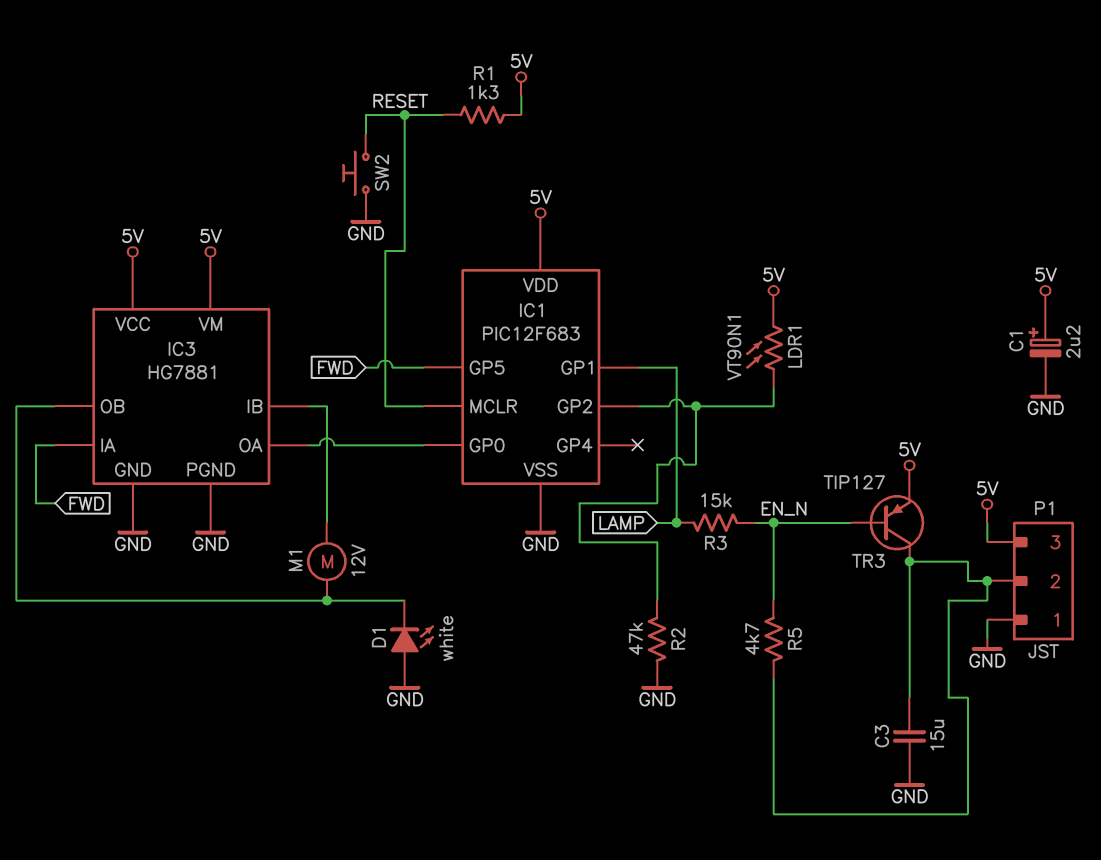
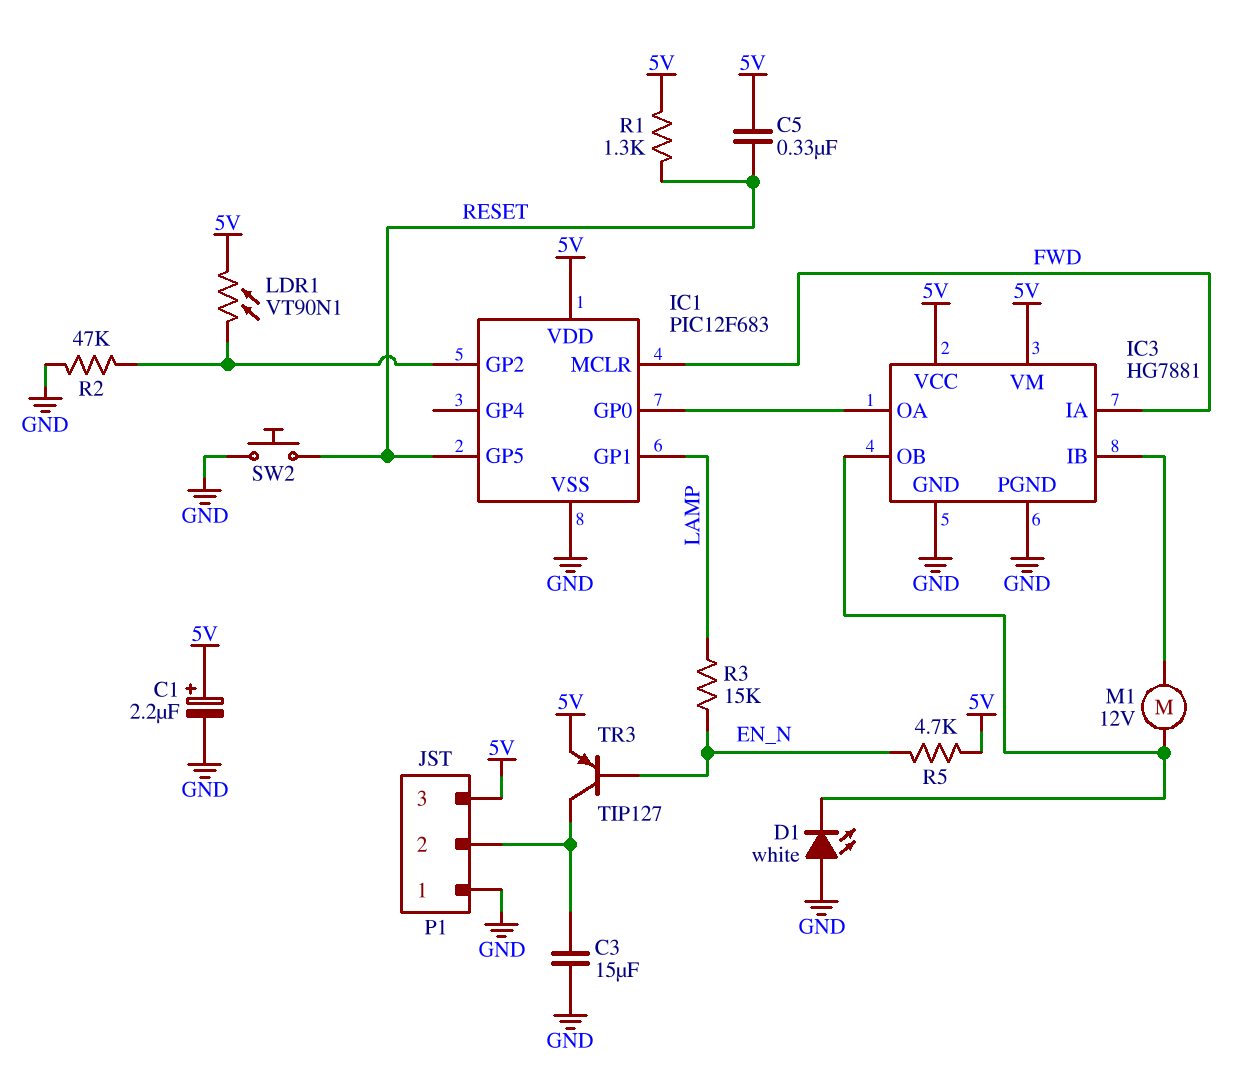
C5: none -> 330nF (5V, RESET)
IC1 pin GP5: FWD -> RESET
IC1 pin MCLR: RESET -> FWD
R5: 4.7k (EN_N, P1/2) -> 4.7k (5V, EN_N)

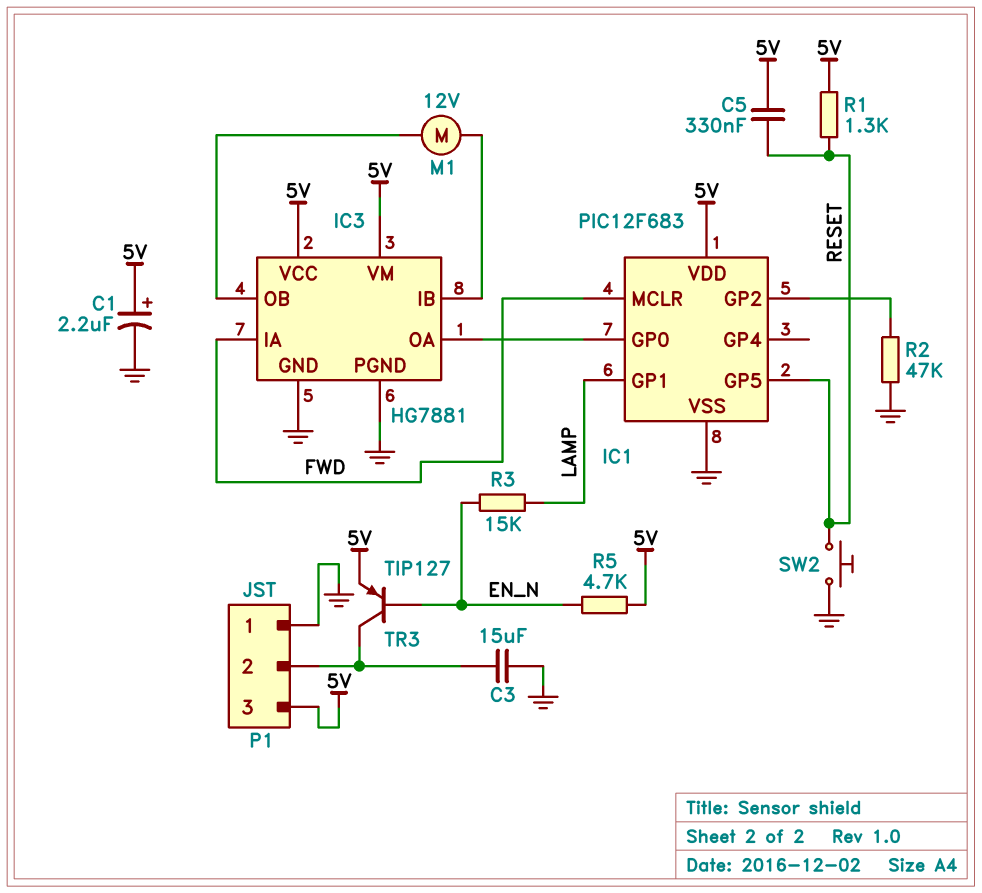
D1: LED white (A GND, K IC3/OB) -> none
LDR1: VT90N1 (5V, IC1/GP2) -> none

